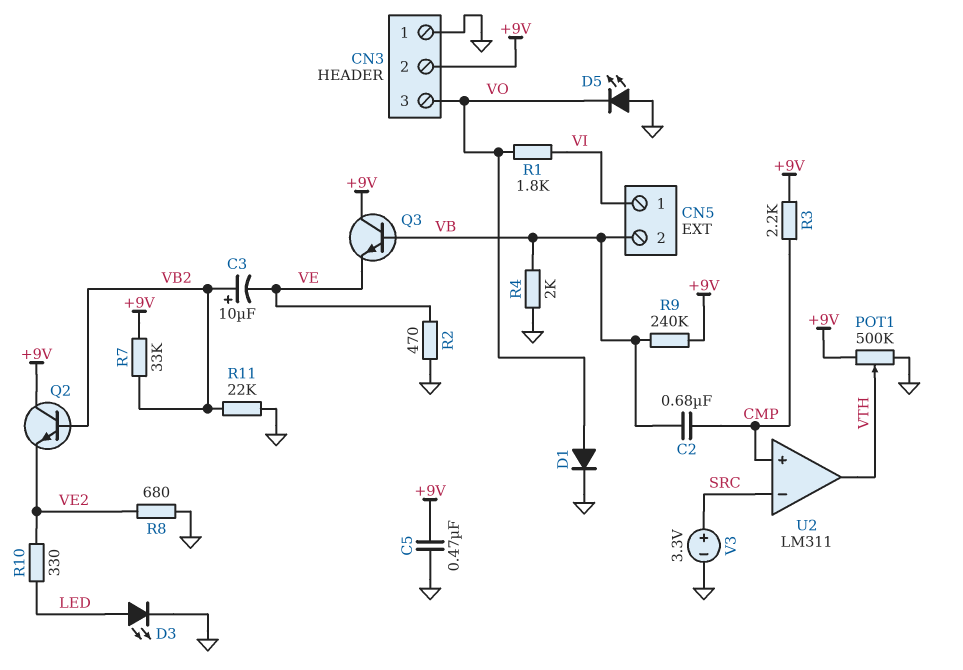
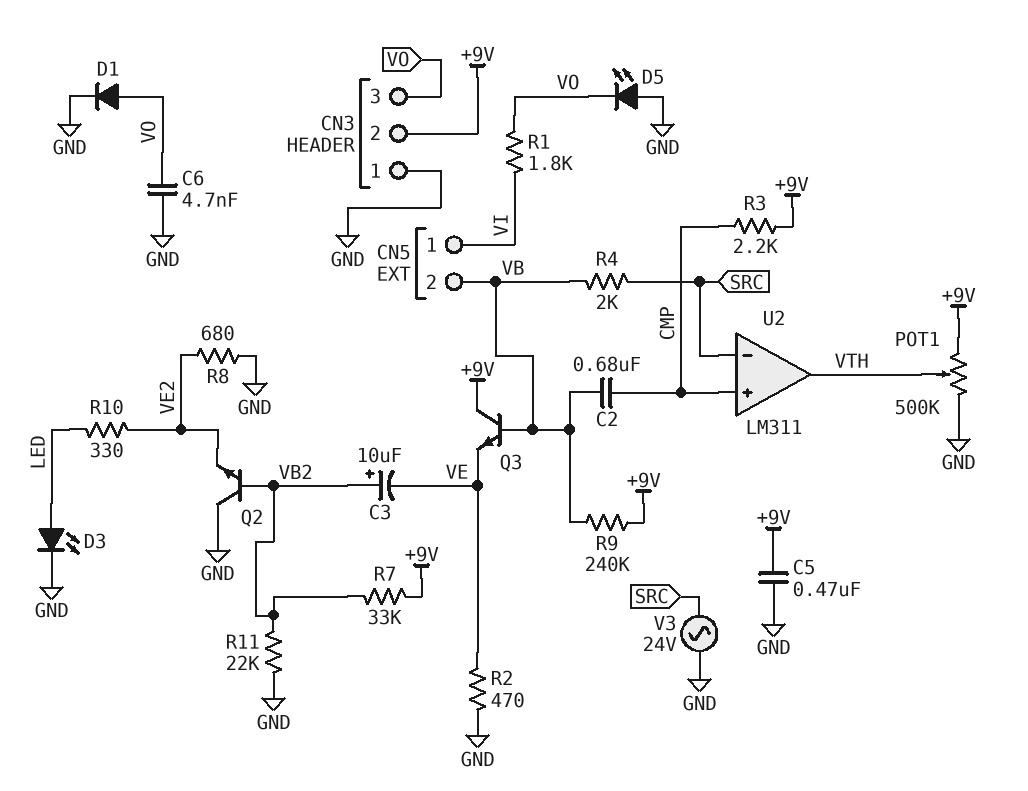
C6: none -> 4.7nF (GND, VO)
Q2: NPN (B VB2, C +9V, E VE2) -> NPN (B VB2, C GND, E VE2)
R4: 2k (GND, VB) -> 2k (SRC, VB)
V3: 3.3V (plus SRC, minus GND) -> AC 24V (GND, SRC)

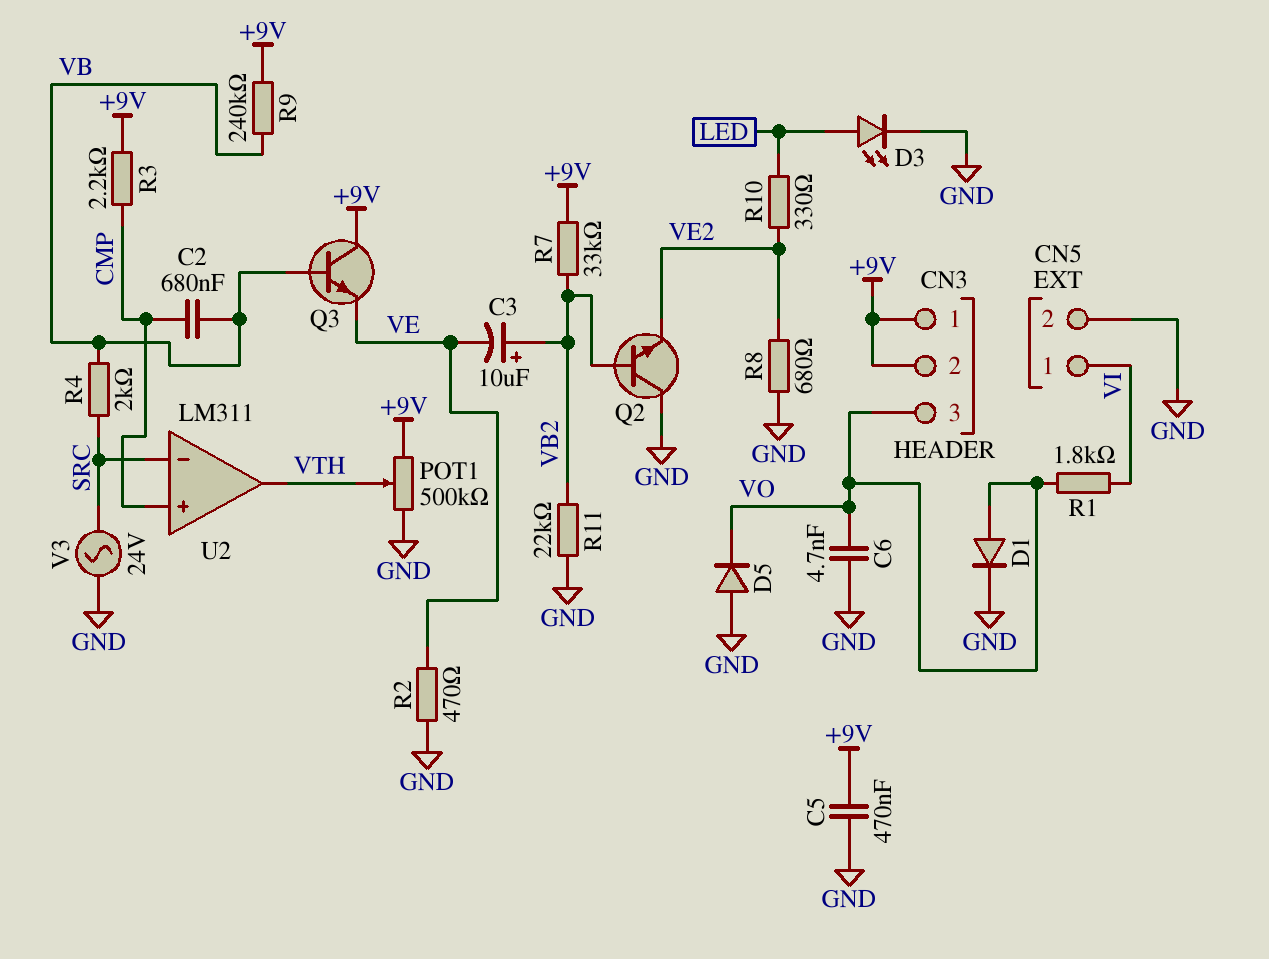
CN3 pin 1: GND -> +9V
CN5 pin 2: VB -> GND
D5: LED (A GND, K VO) -> diode (A GND, K VO)

